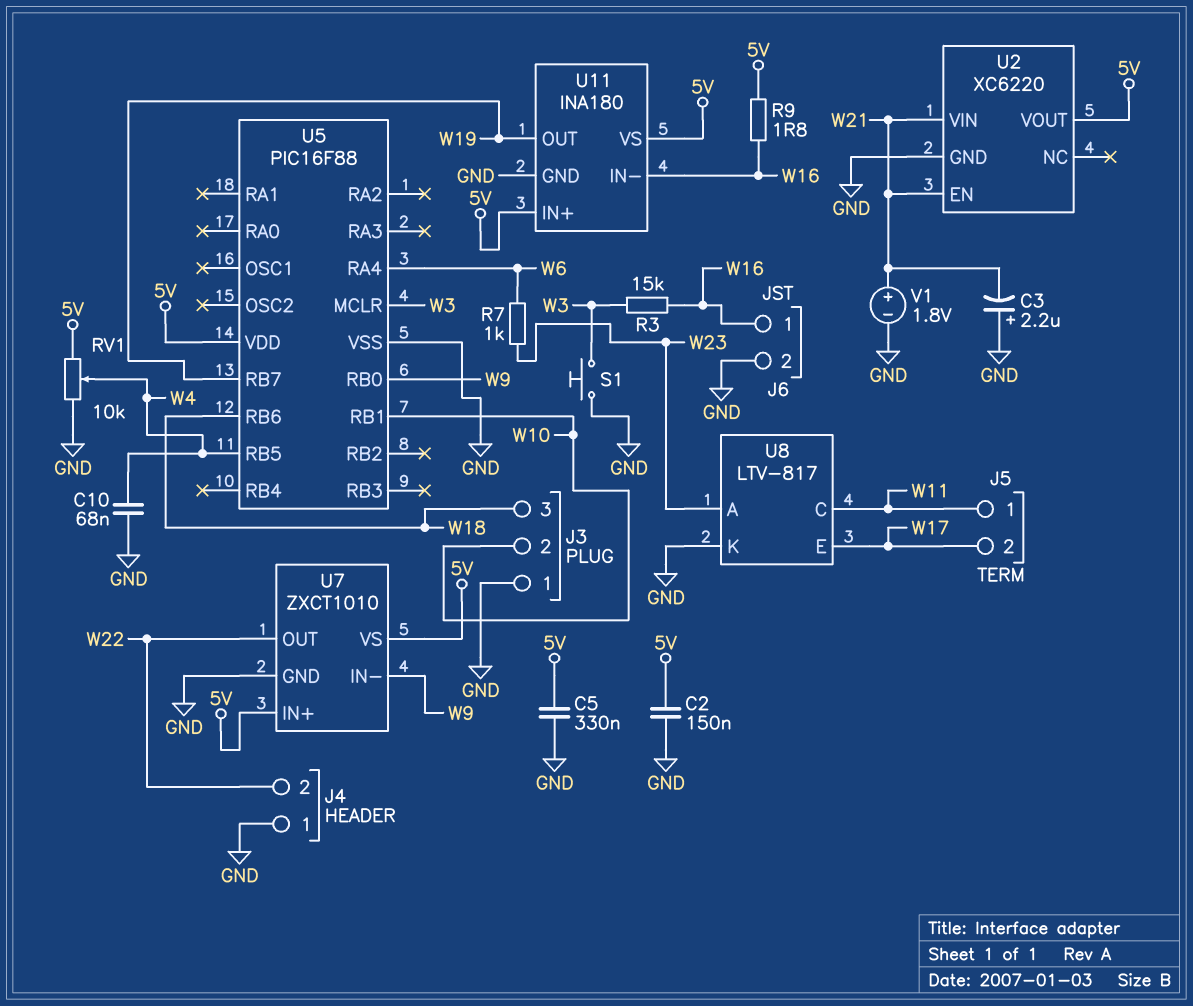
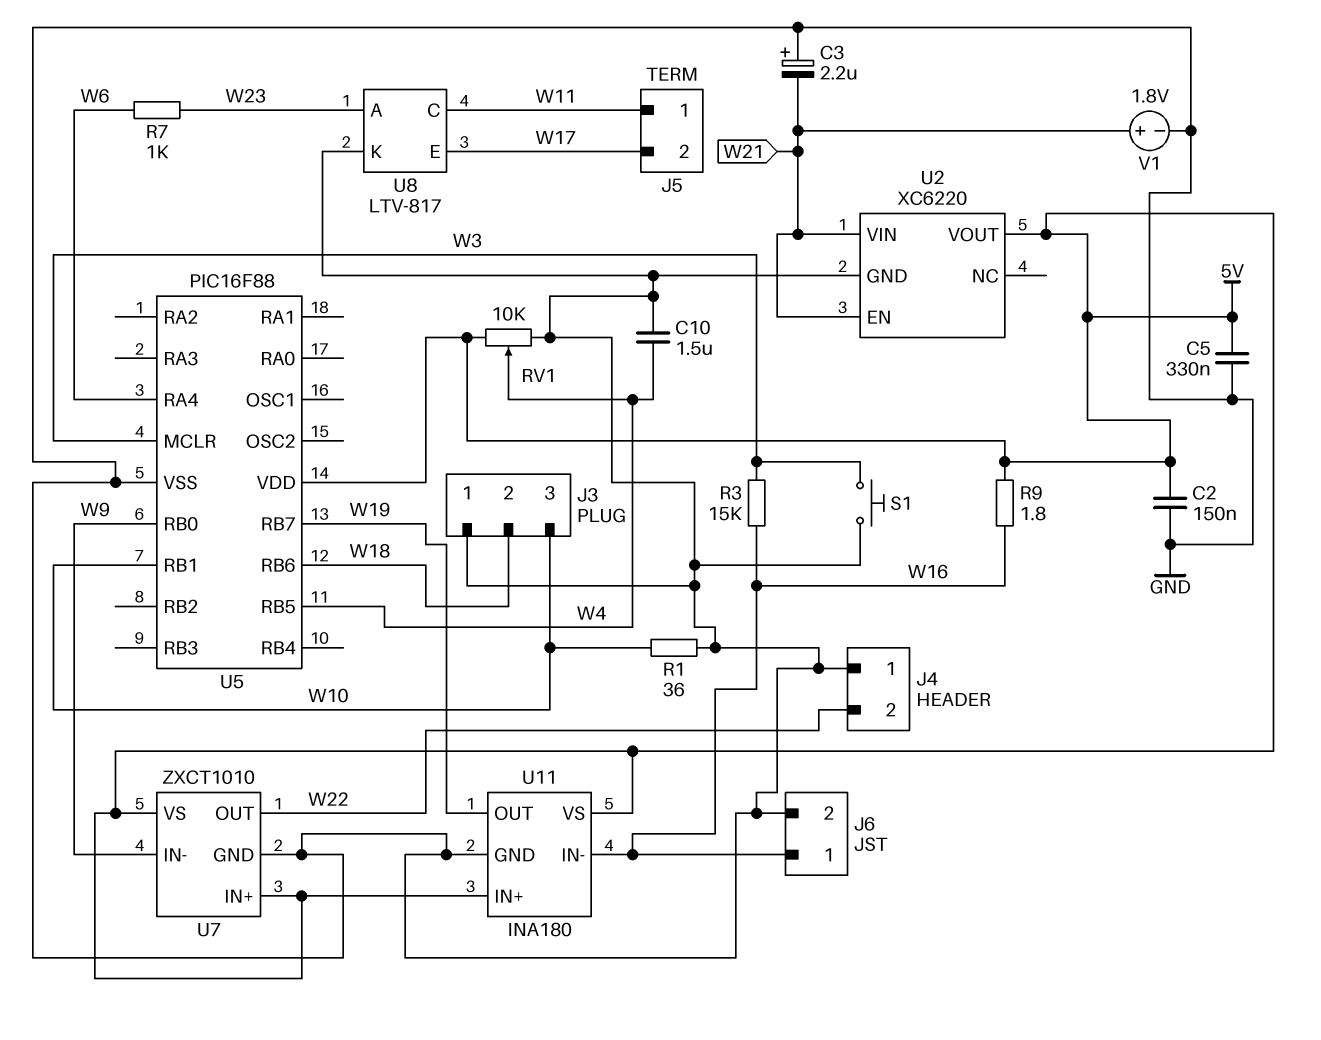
C10: 68nF (GND, W4) -> 1.5uF (GND, W4)
J3 pin 2: W10 -> W18
J3 pin 3: W18 -> W10
R1: none -> 36 (GND, W10)

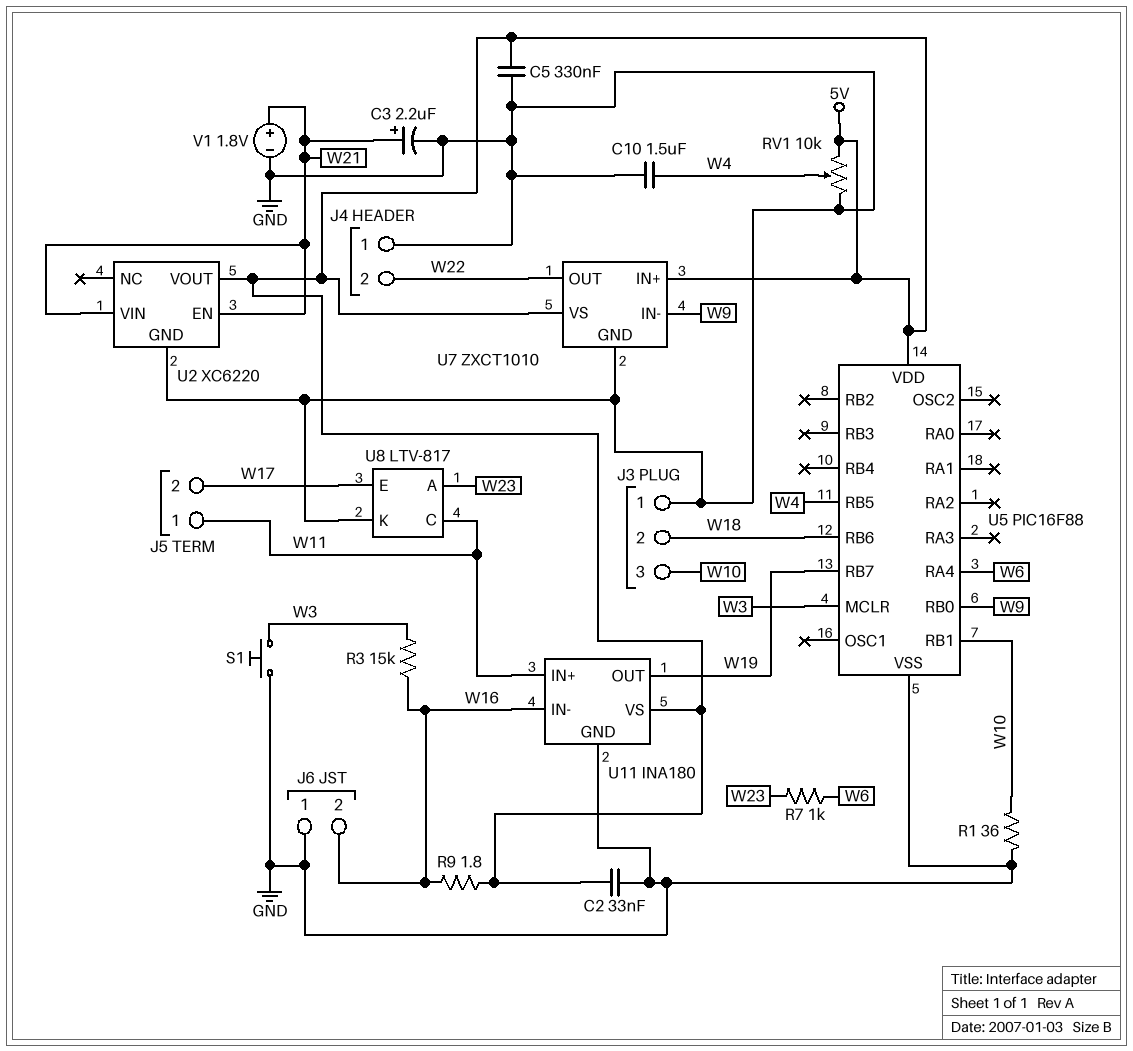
C2: 150nF (5V, GND) -> 33nF (5V, GND)
C3: 2.2uF (plus GND, minus W21) -> 2.2uF (plus W21, minus GND)
J6 pin 1: W16 -> GND
J6 pin 2: GND -> W16
U11 pin IN+: 5V -> W11

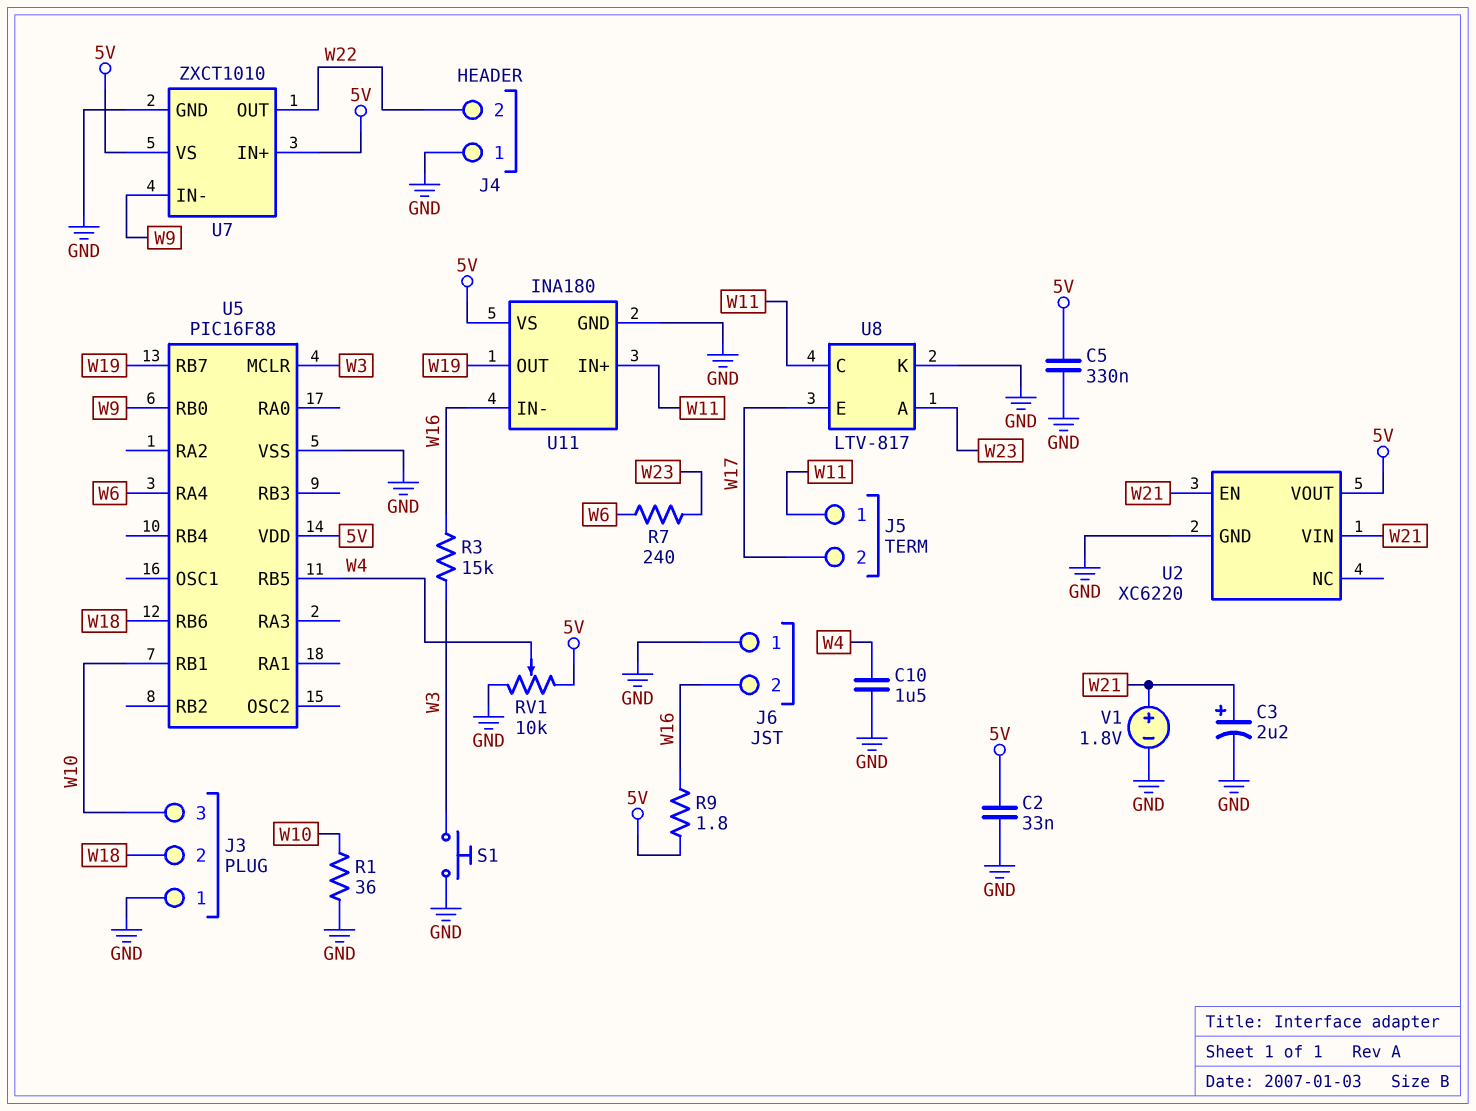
R7: 1k (W6, W23) -> 240 (W6, W23)

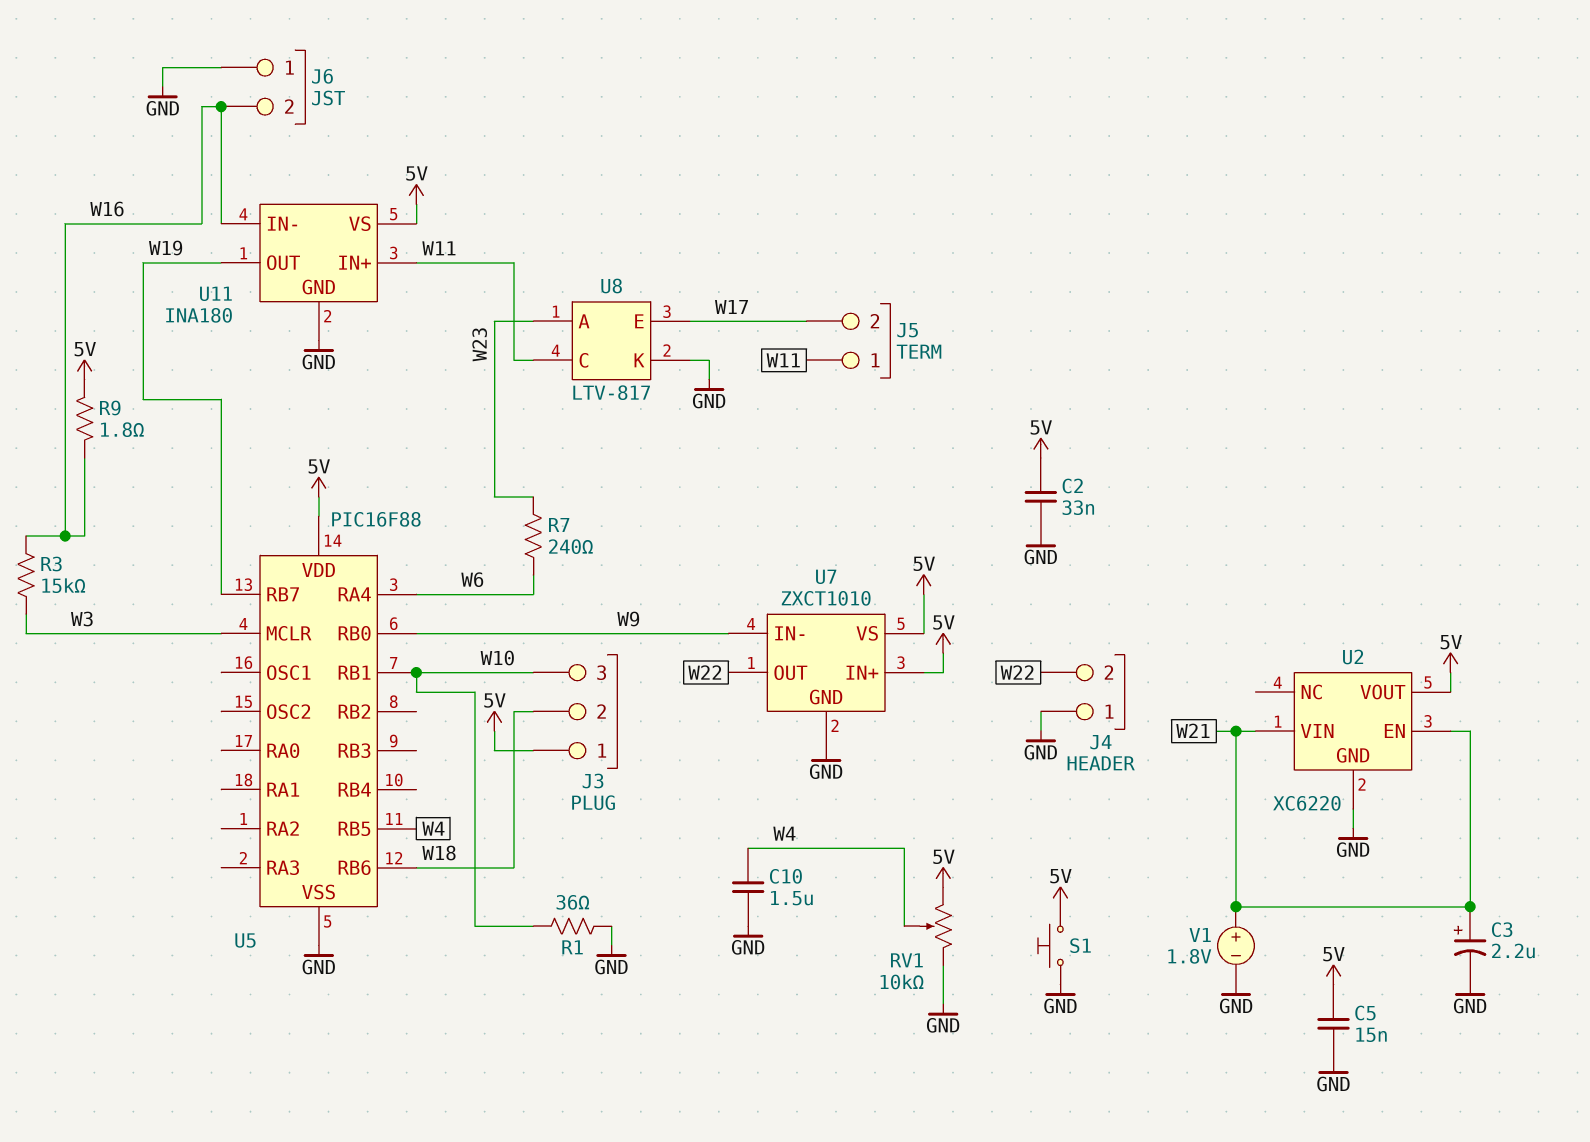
C5: 330nF (5V, GND) -> 15nF (5V, GND)
J3 pin 1: GND -> 5V
S1: button (GND, W3) -> button (5V, GND)

